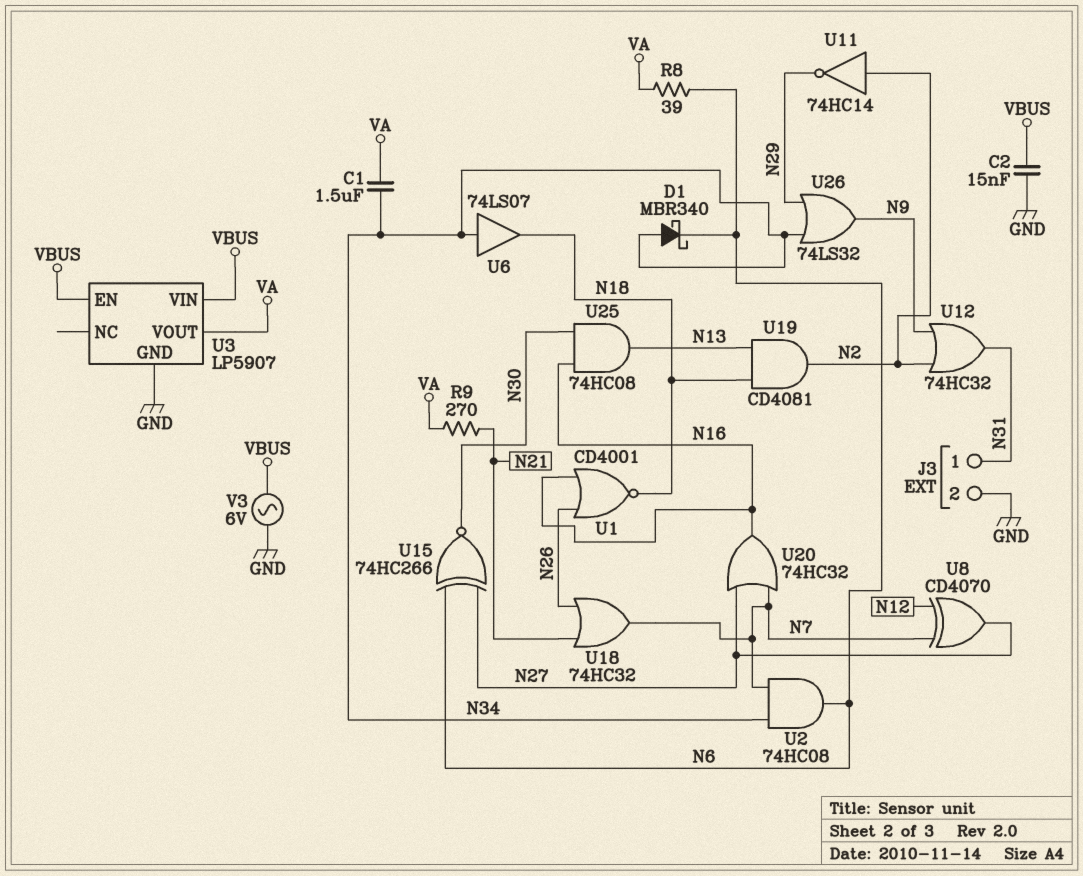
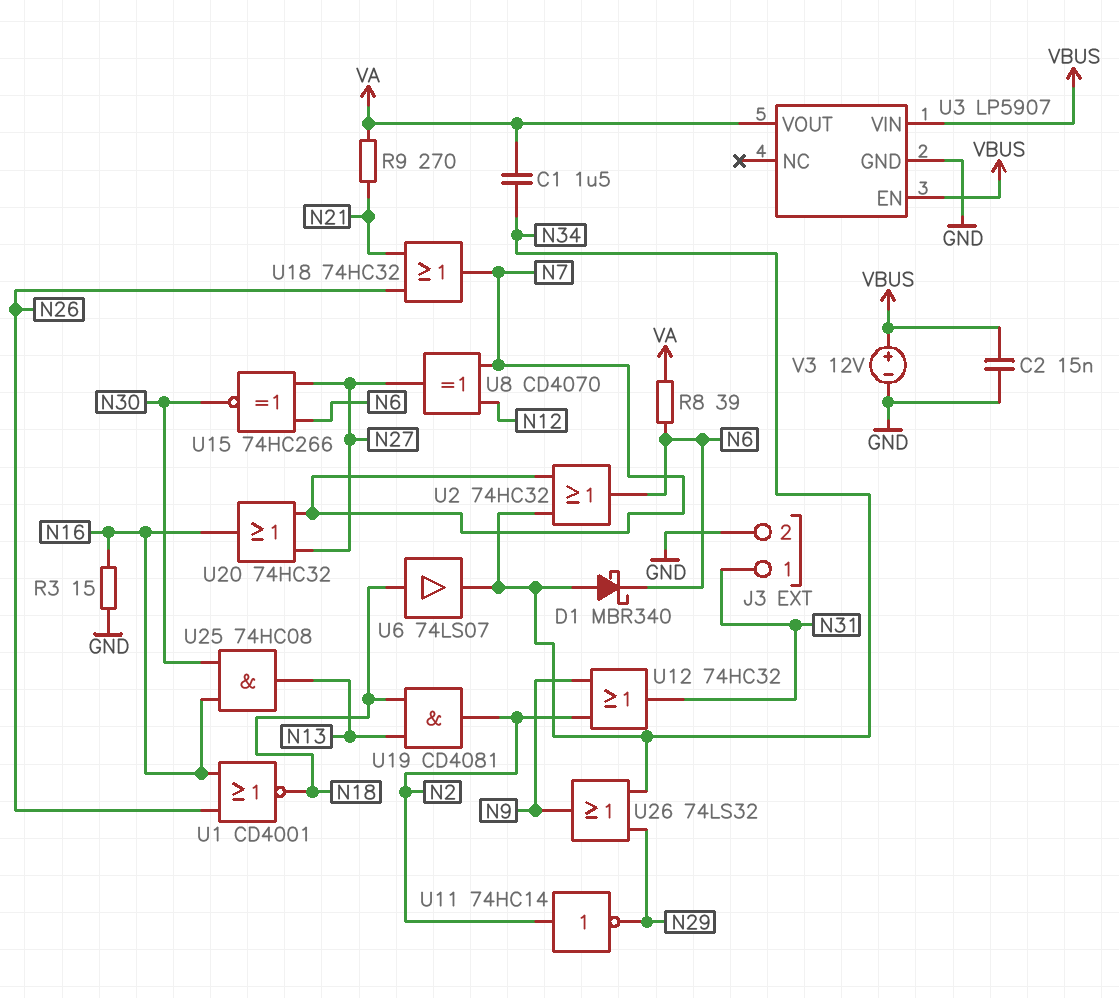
R3: none -> 15 (GND, N16)
U2: AND 74HC08 (in N7, in N34, out N6) -> OR 74HC32 (in N7, in N34, out N6)
U6: buffer 74LS07 (in N34, out N18) -> buffer 74LS07 (in N18, out N34)
V3: AC 6V (GND, VBUS) -> 12V (plus VBUS, minus GND)

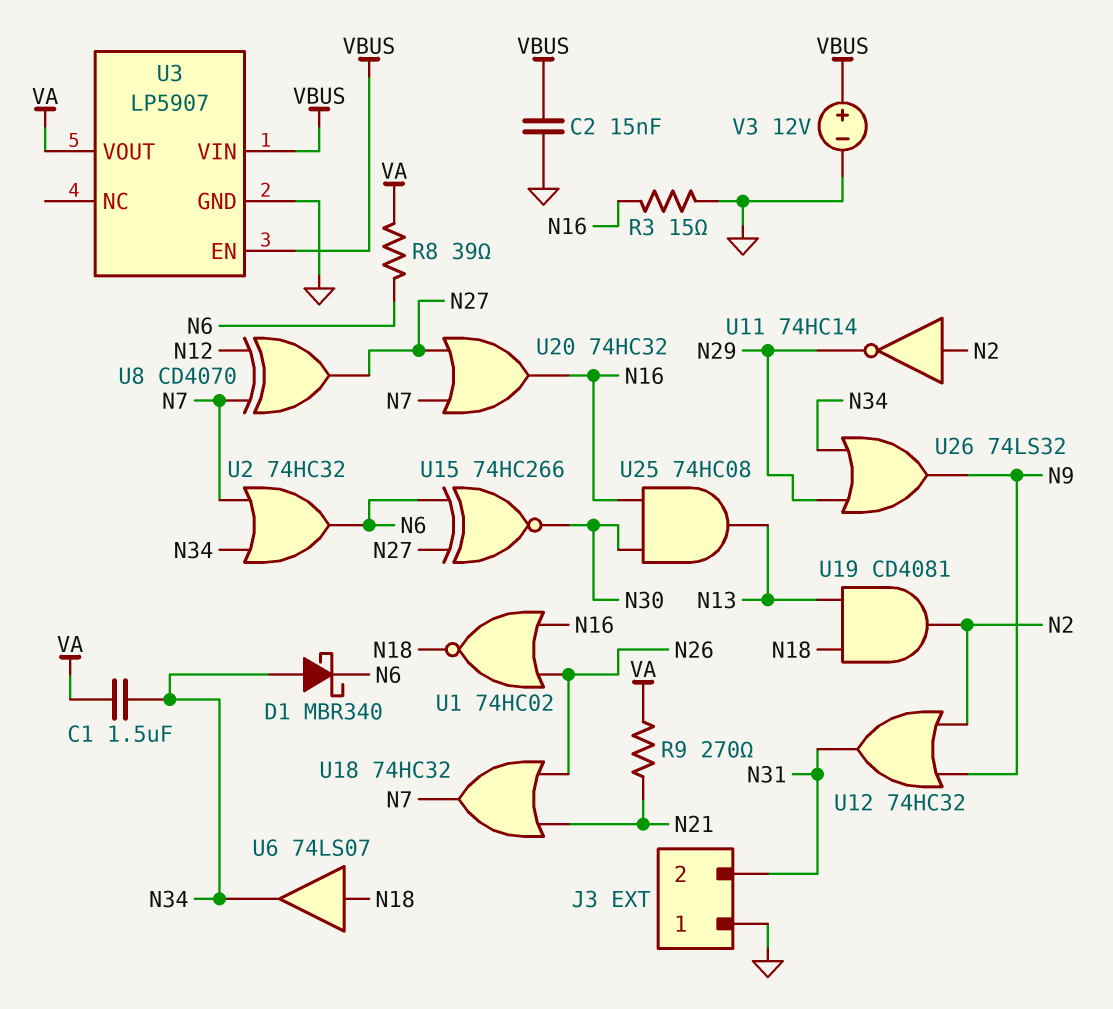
J3 pin 1: N31 -> GND
J3 pin 2: GND -> N31
U1: NOR CD4001 (in N16, in N26, out N18) -> NOR 74HC02 (in N16, in N26, out N18)

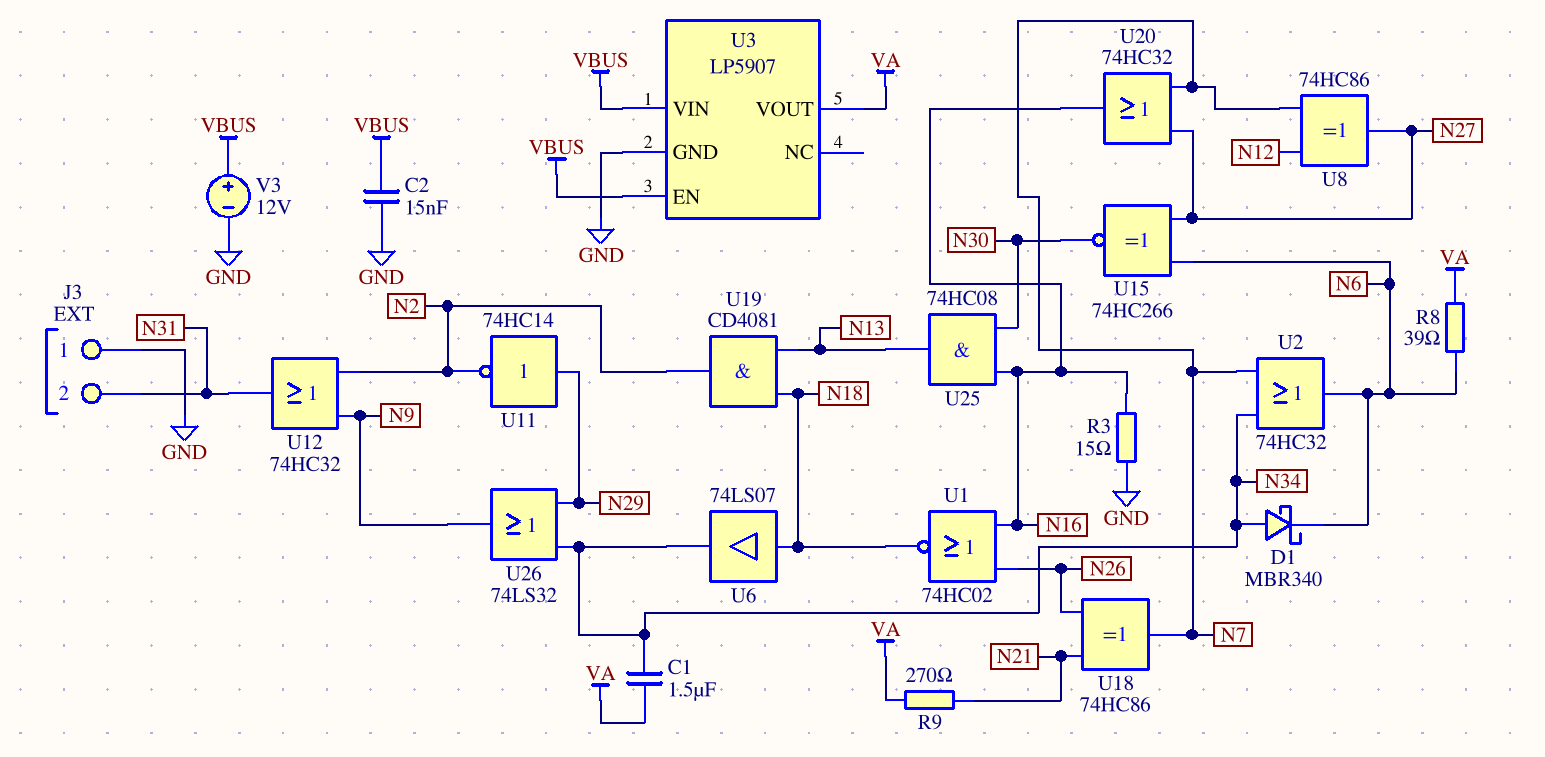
U8: XOR CD4070 (in N7, in N12, out N27) -> XOR 74HC86 (in N7, in N12, out N27)
U11: NOT 74HC14 (in N2, out N29) -> NOT 74HC14 (in N29, out N2)
U18: OR 74HC32 (in N21, in N26, out N7) -> XOR 74HC86 (in N21, in N26, out N7)

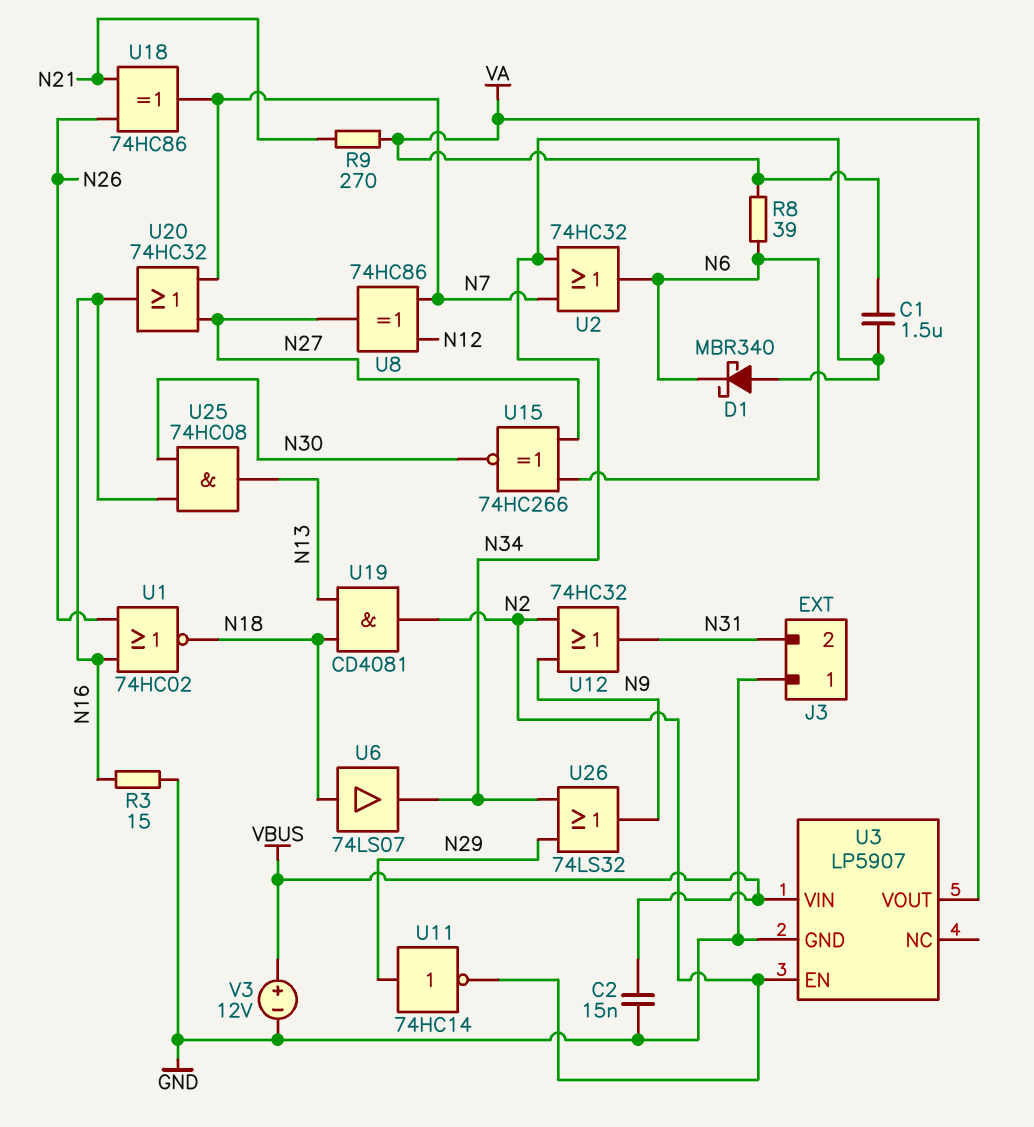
U3 pin EN: VBUS -> N2

